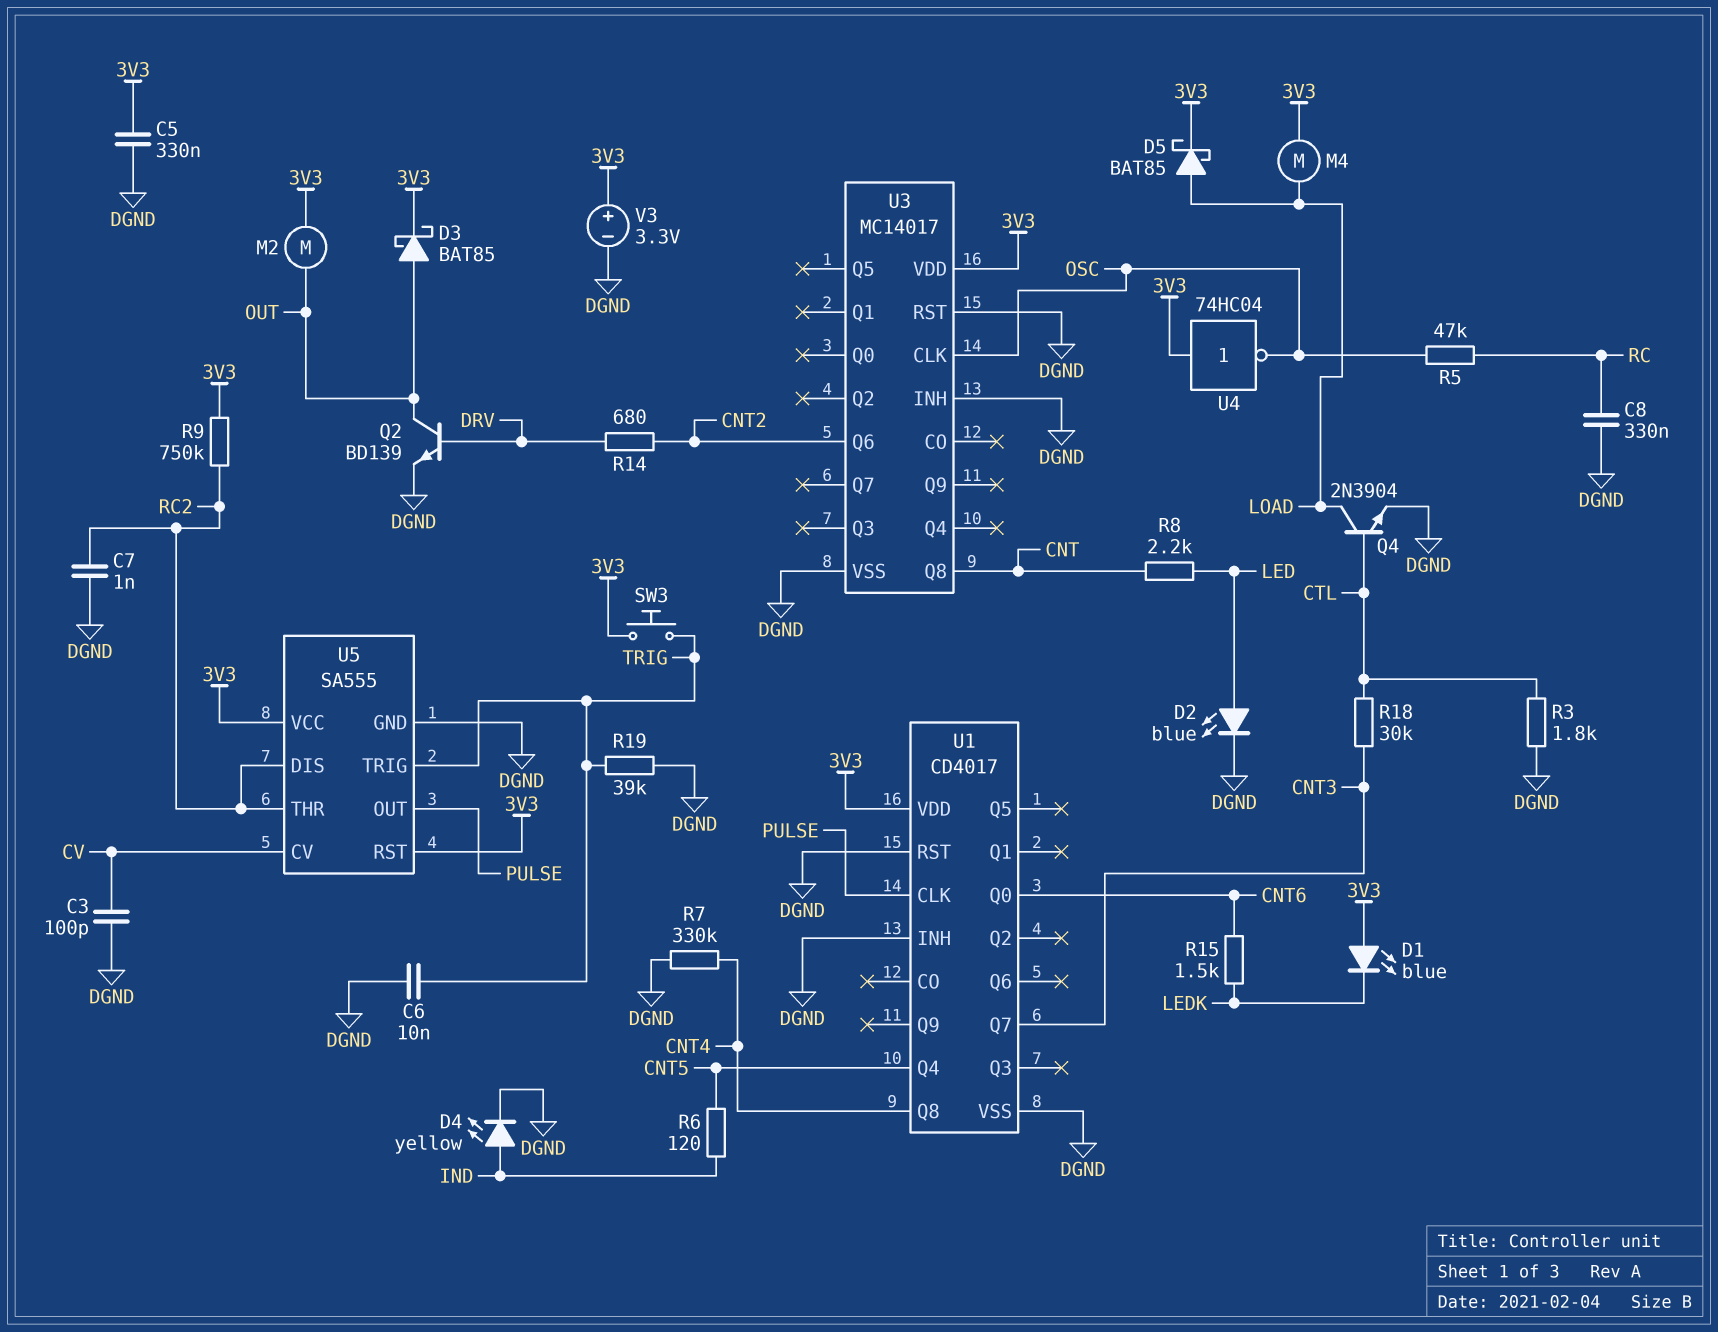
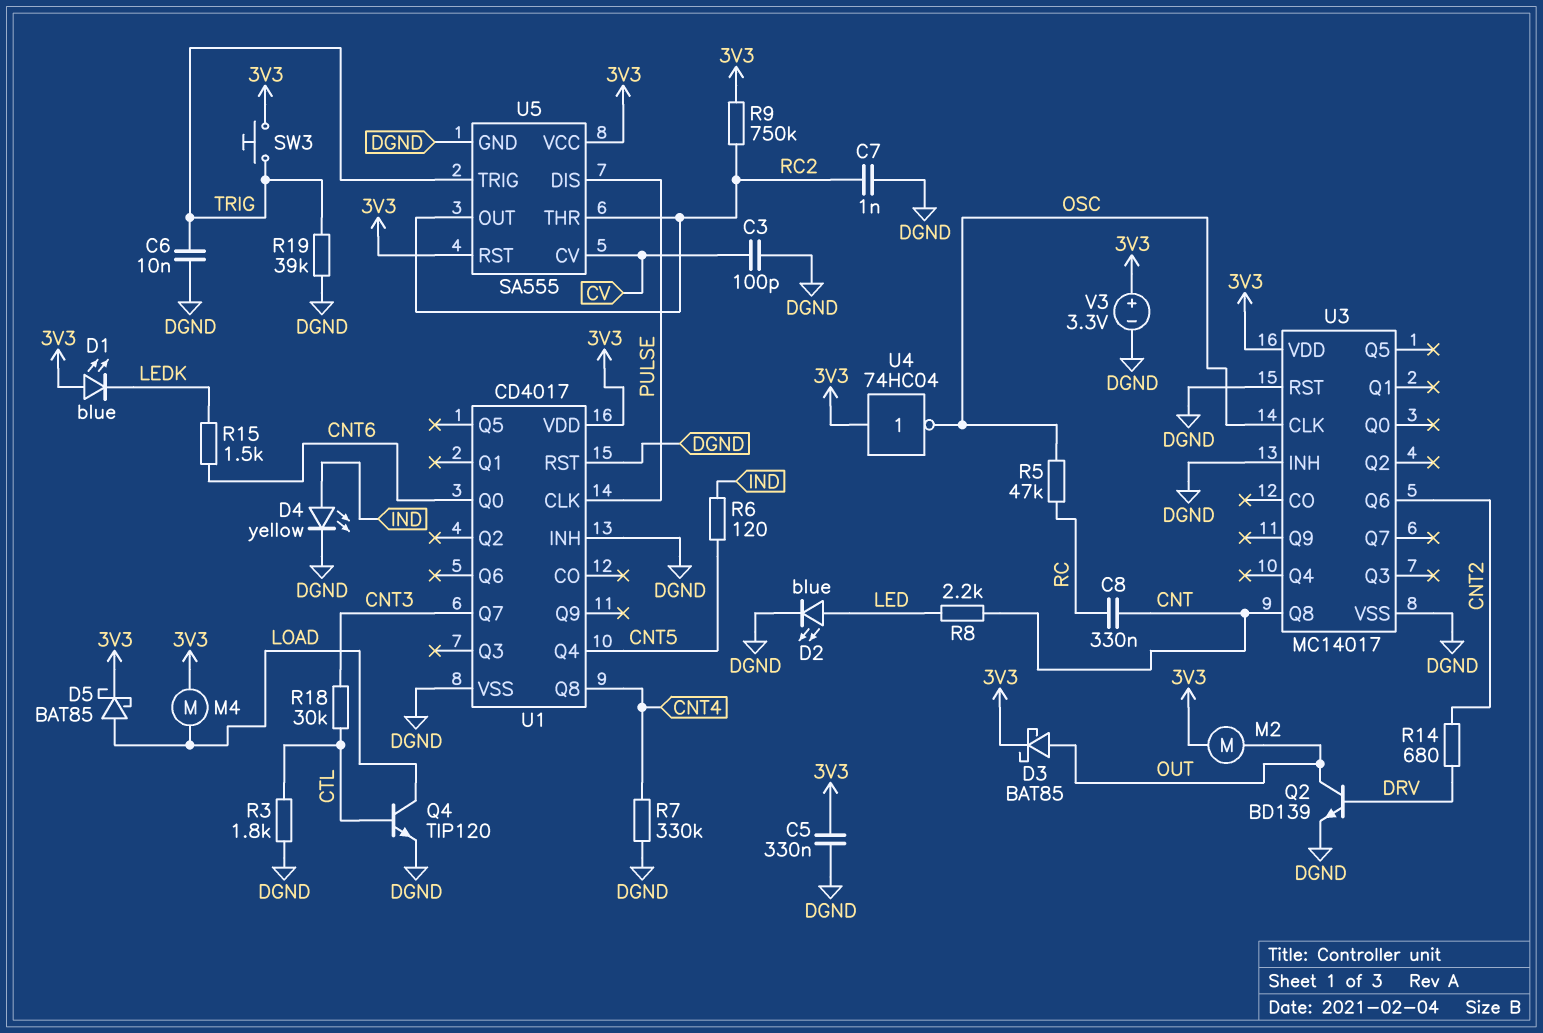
C8: 330nF (DGND, RC) -> 330nF (CNT, RC)
Q4: NPN 2N3904 (B CTL, C LOAD, E DGND) -> NPN TIP120 (B CTL, C LOAD, E DGND)
U5 pin DIS: RC2 -> PULSE
U5 pin OUT: PULSE -> RC2

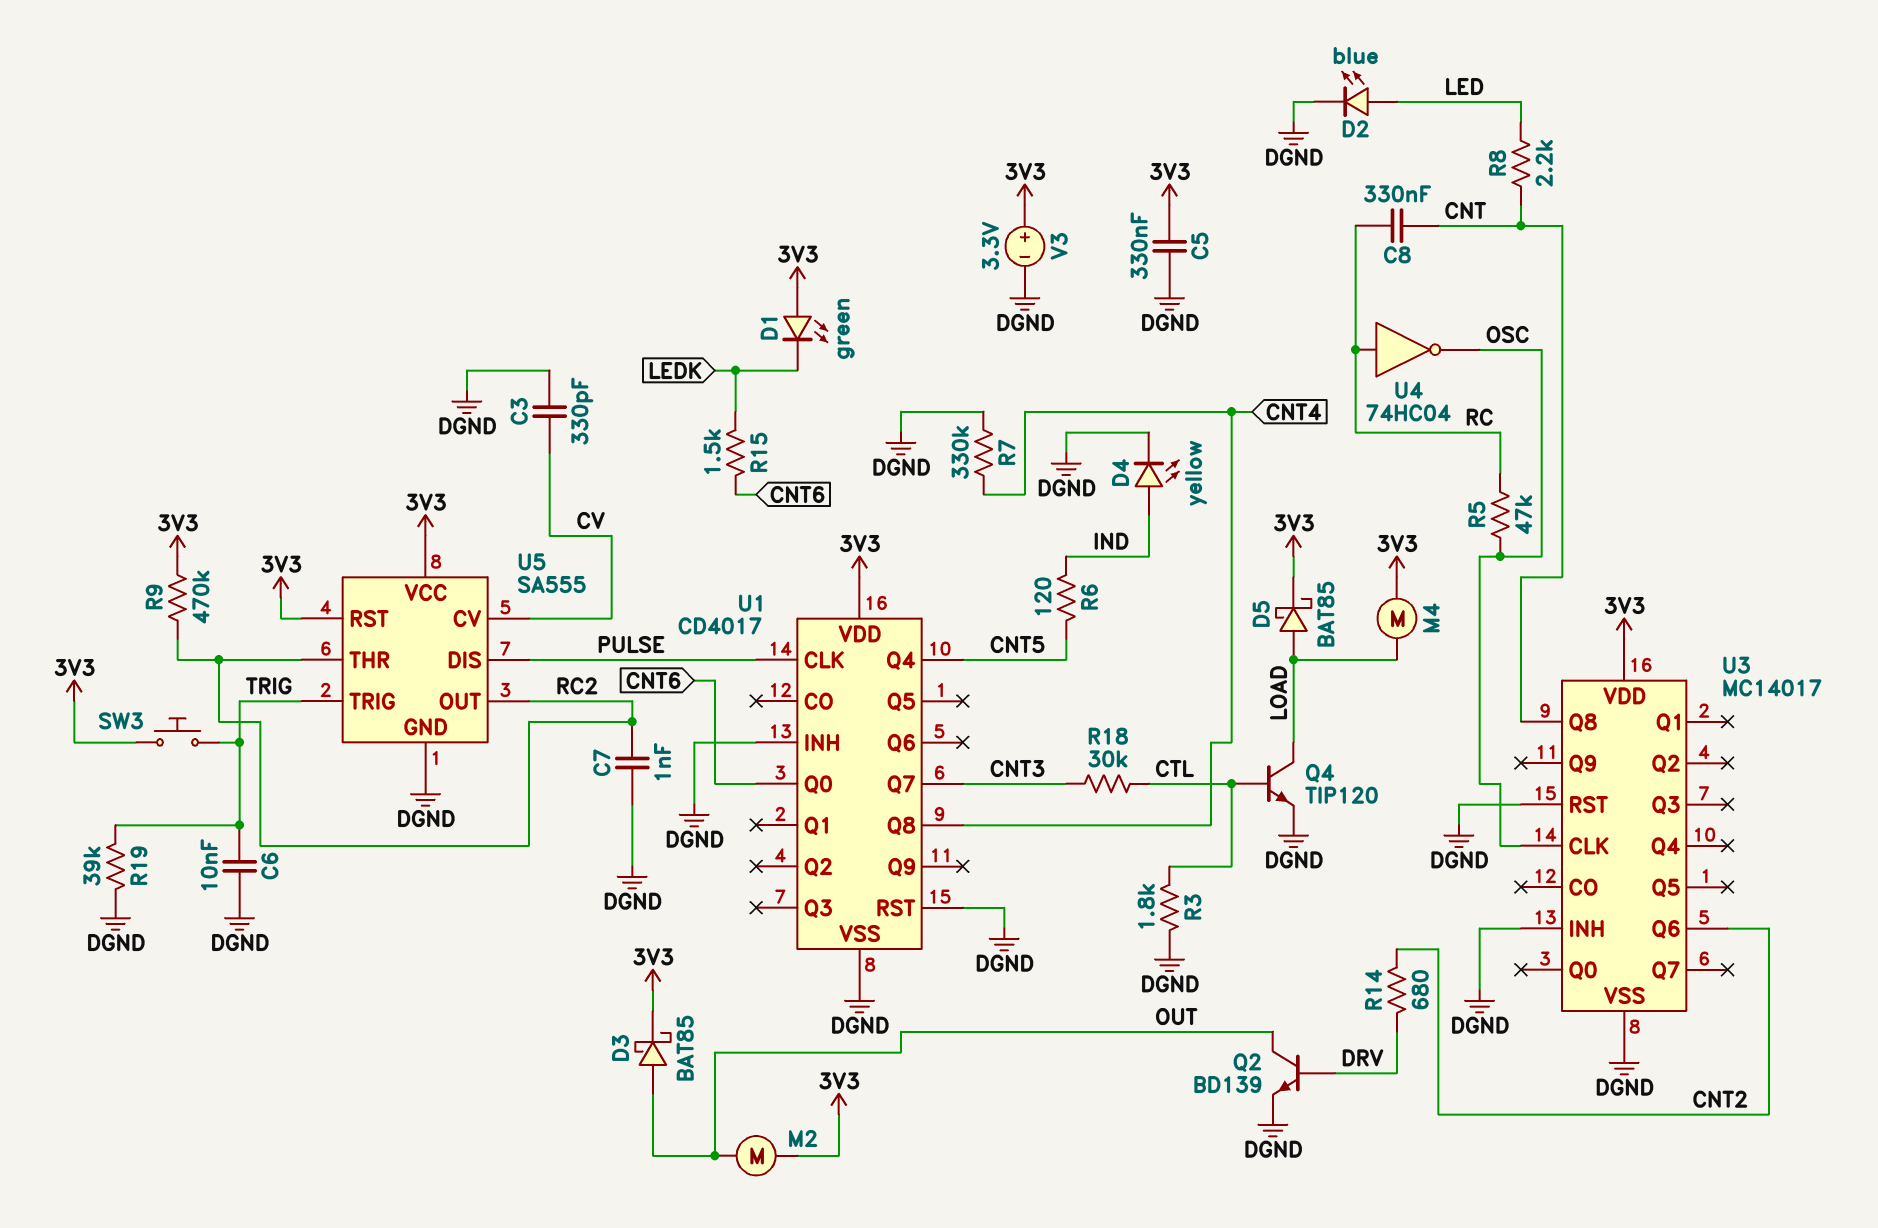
C3: 100pF (CV, DGND) -> 330pF (CV, DGND)
D1: LED blue (A 3V3, K LEDK) -> LED green (A 3V3, K LEDK)
R9: 750k (3V3, RC2) -> 470k (3V3, RC2)
U4: NOT 74HC04 (in 3V3, out OSC) -> NOT 74HC04 (in RC, out OSC)

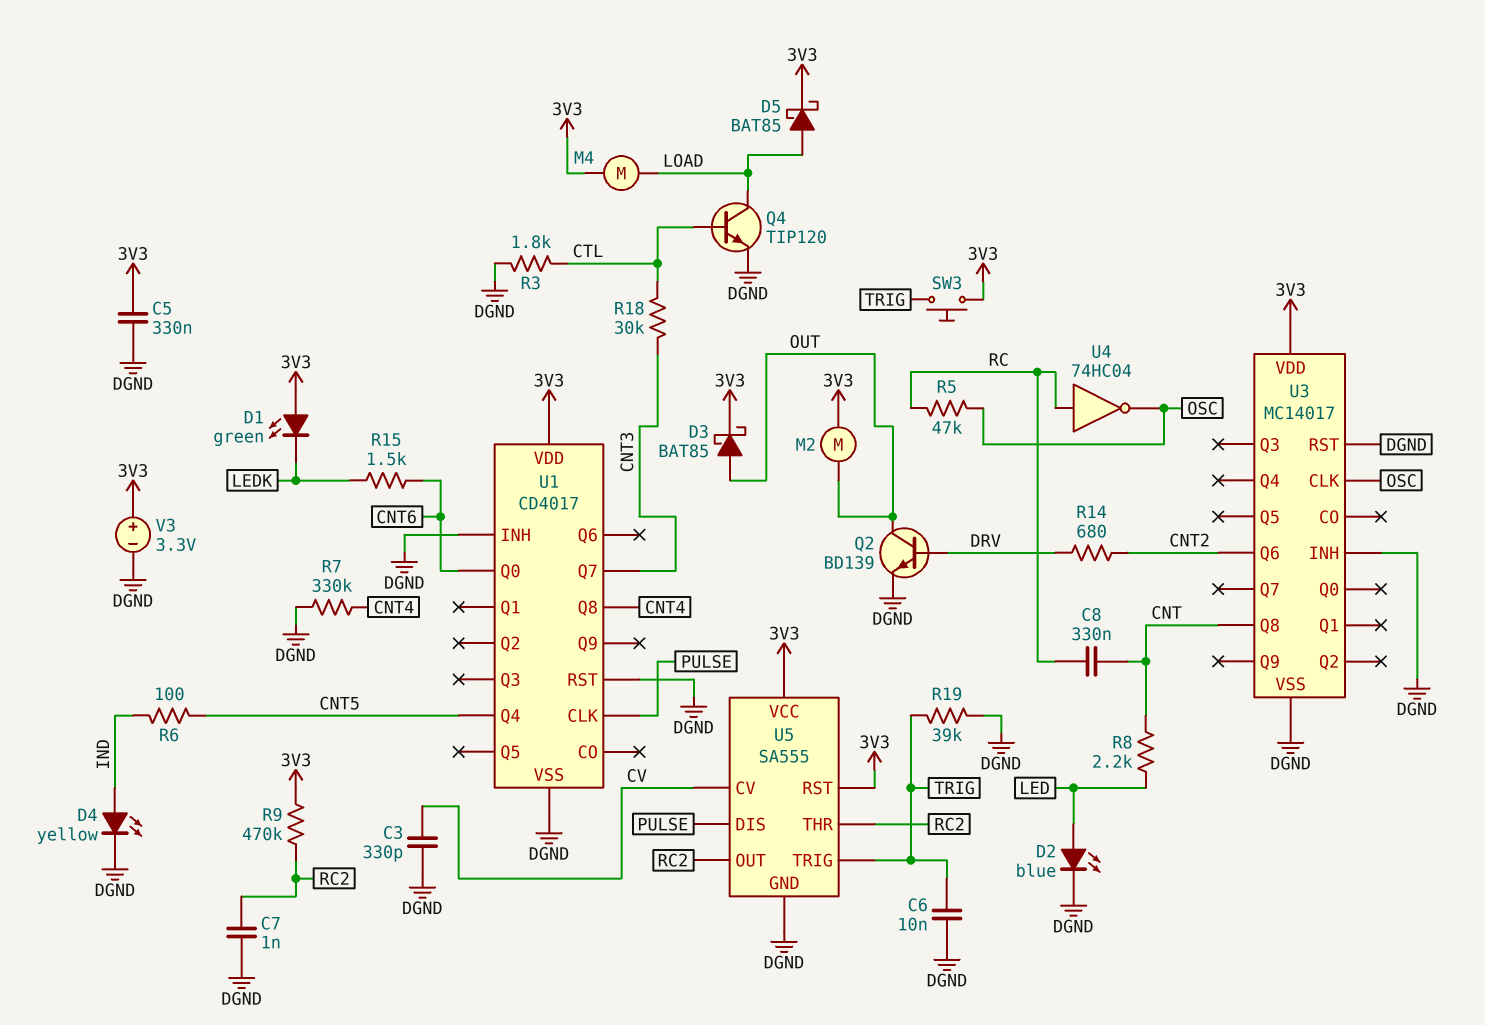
R6: 120 (CNT5, IND) -> 100 (CNT5, IND)

